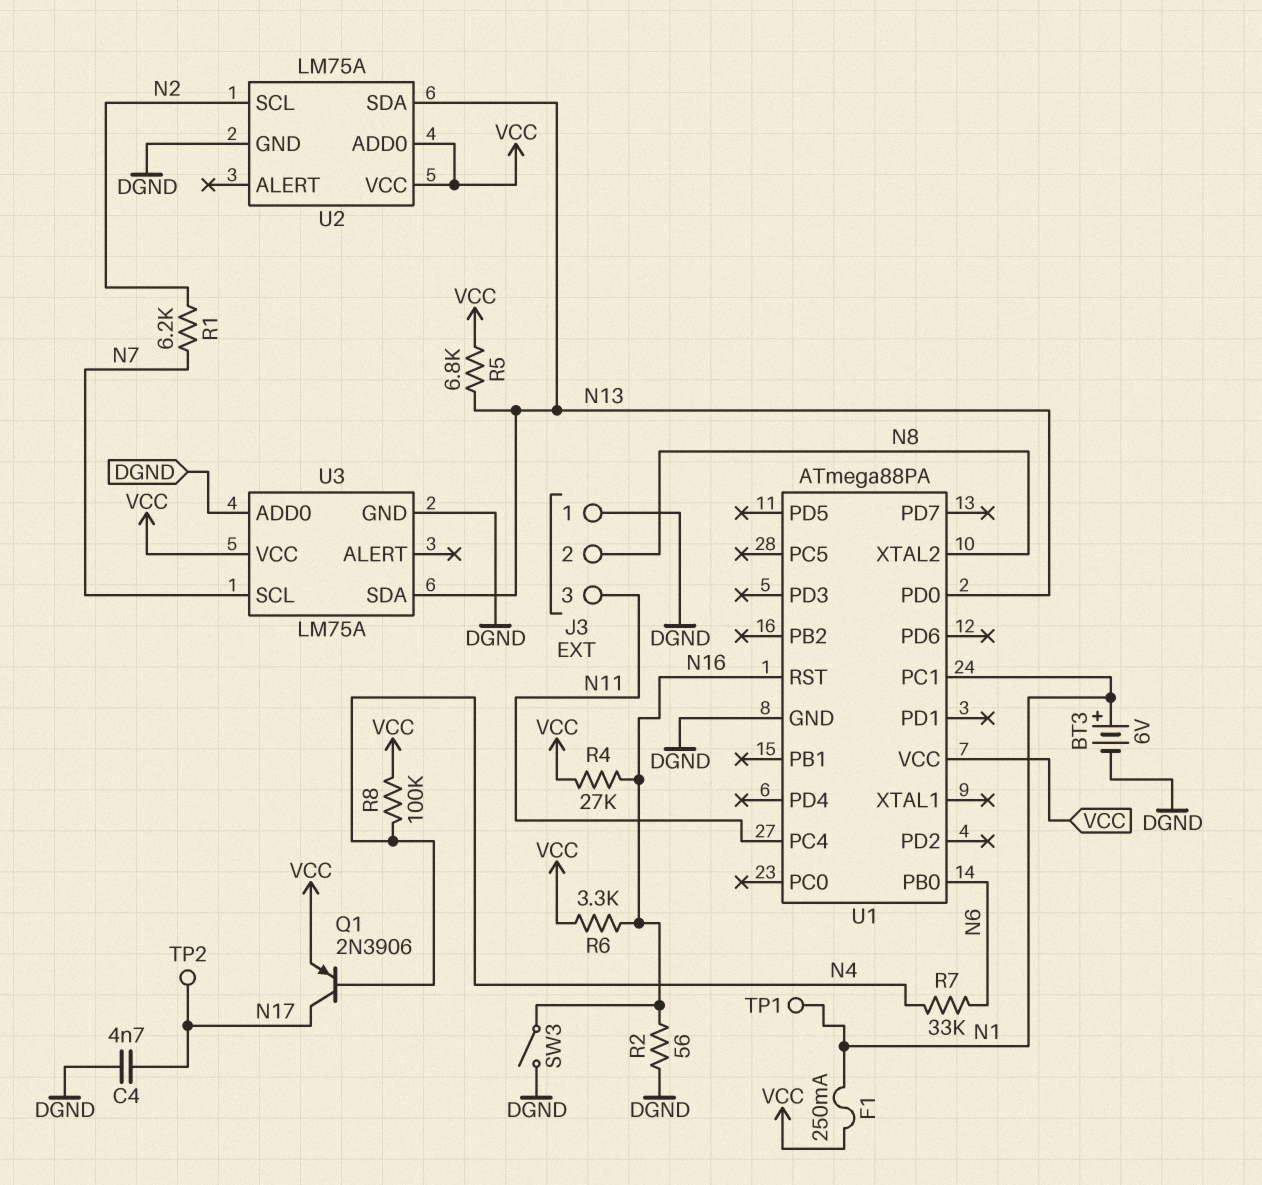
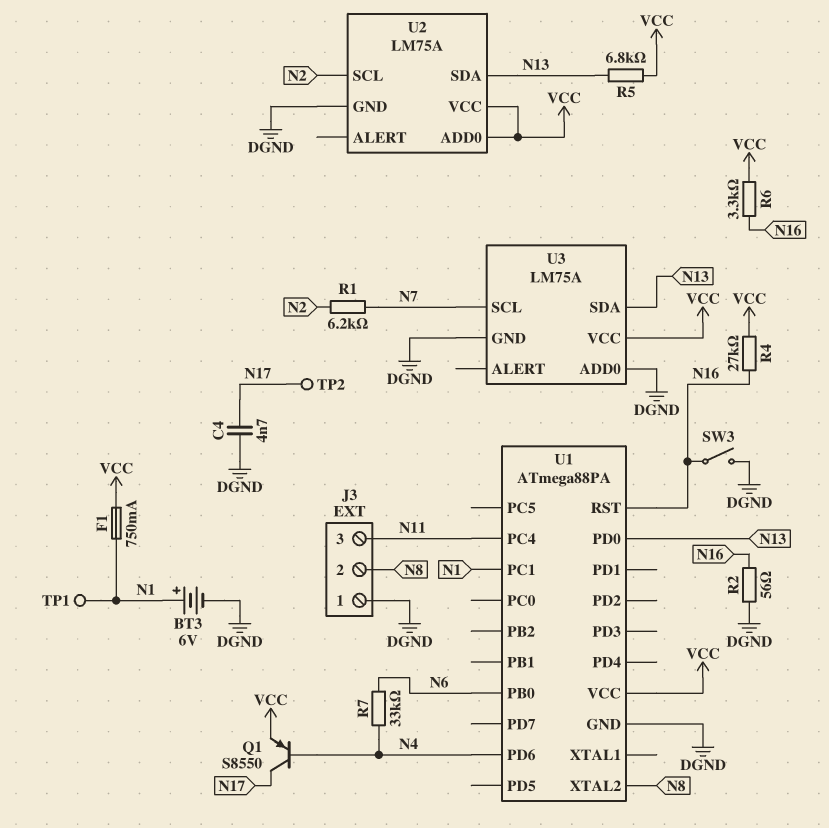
F1: 250mA (N1, VCC) -> 750mA (N1, VCC)
Q1: PNP 2N3906 (B N4, C N17, E VCC) -> PNP S8550 (B N4, C N17, E VCC)
R8: 100k (N4, VCC) -> none
U1 pin PD6: none -> N4

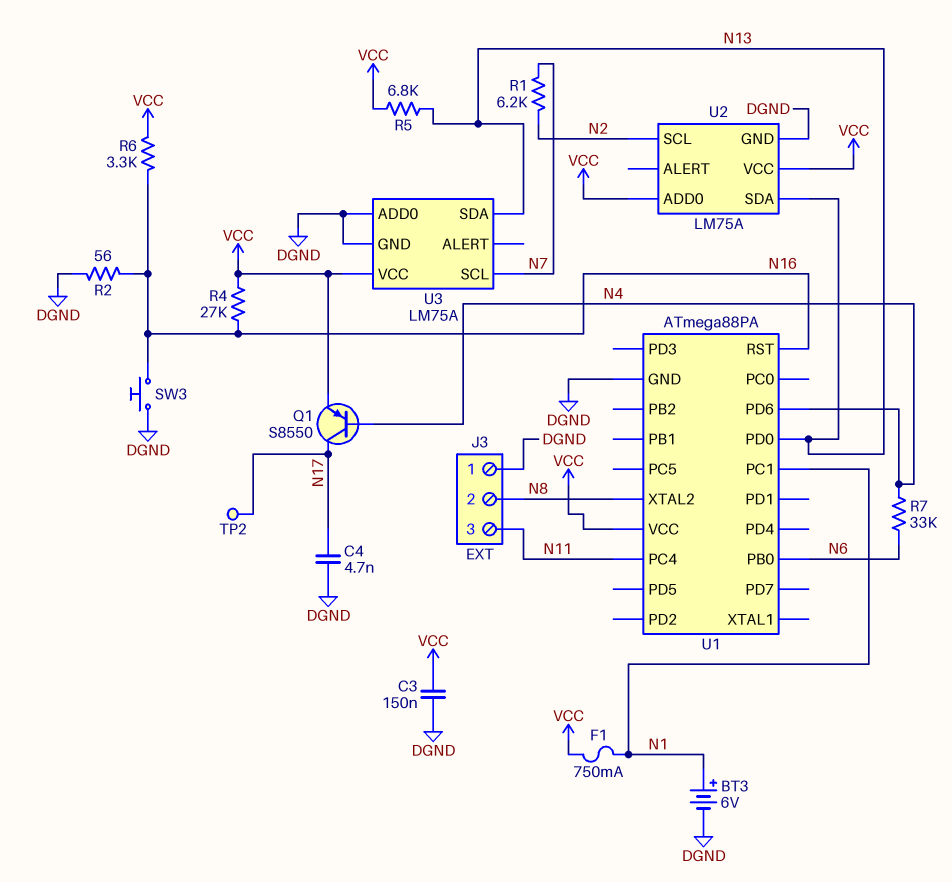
C3: none -> 150nF (DGND, VCC)
SW3: switch (DGND, N16) -> button (DGND, N16)
TP1: test point (N1) -> none

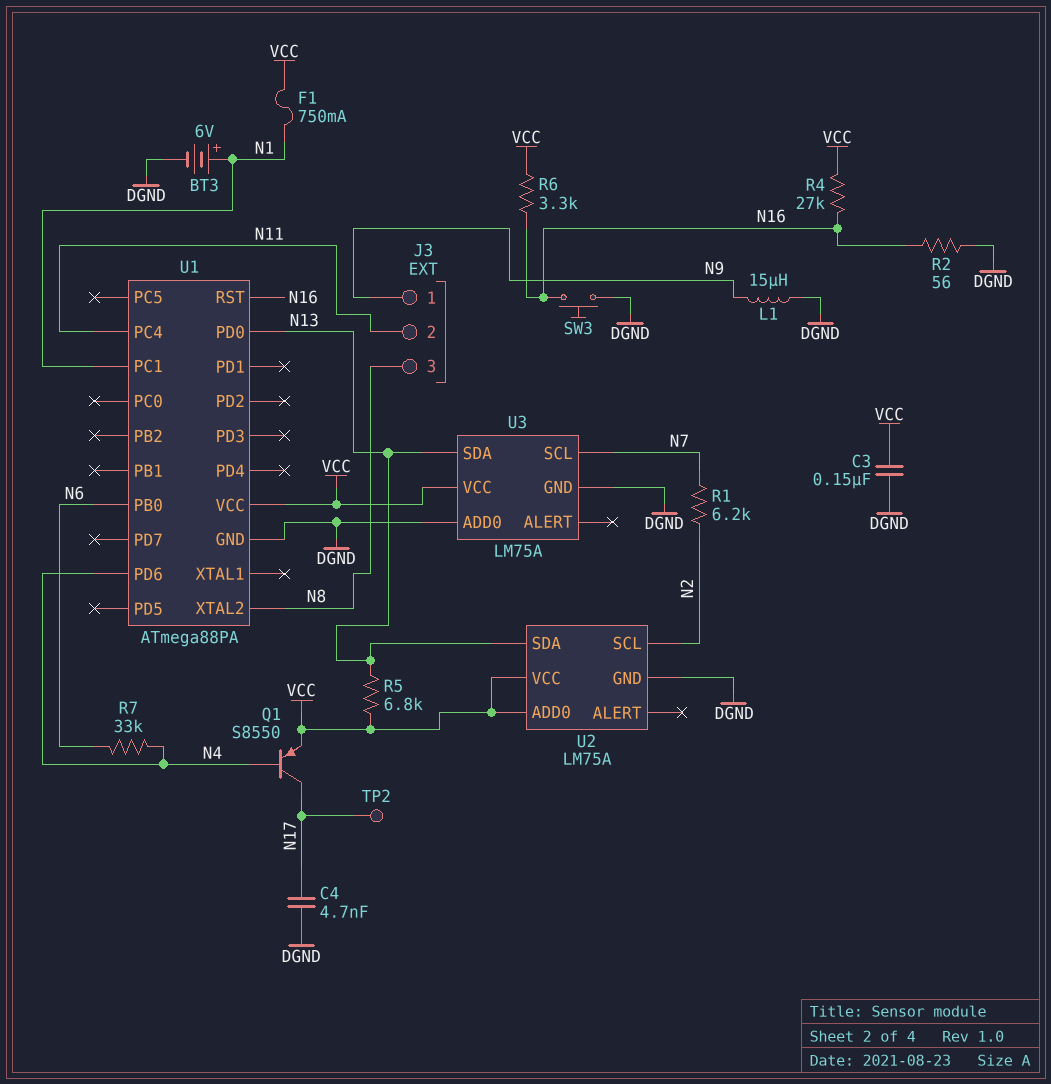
J3 pin 1: DGND -> N9
J3 pin 2: N8 -> N11
J3 pin 3: N11 -> N8
L1: none -> 15uH (DGND, N9)

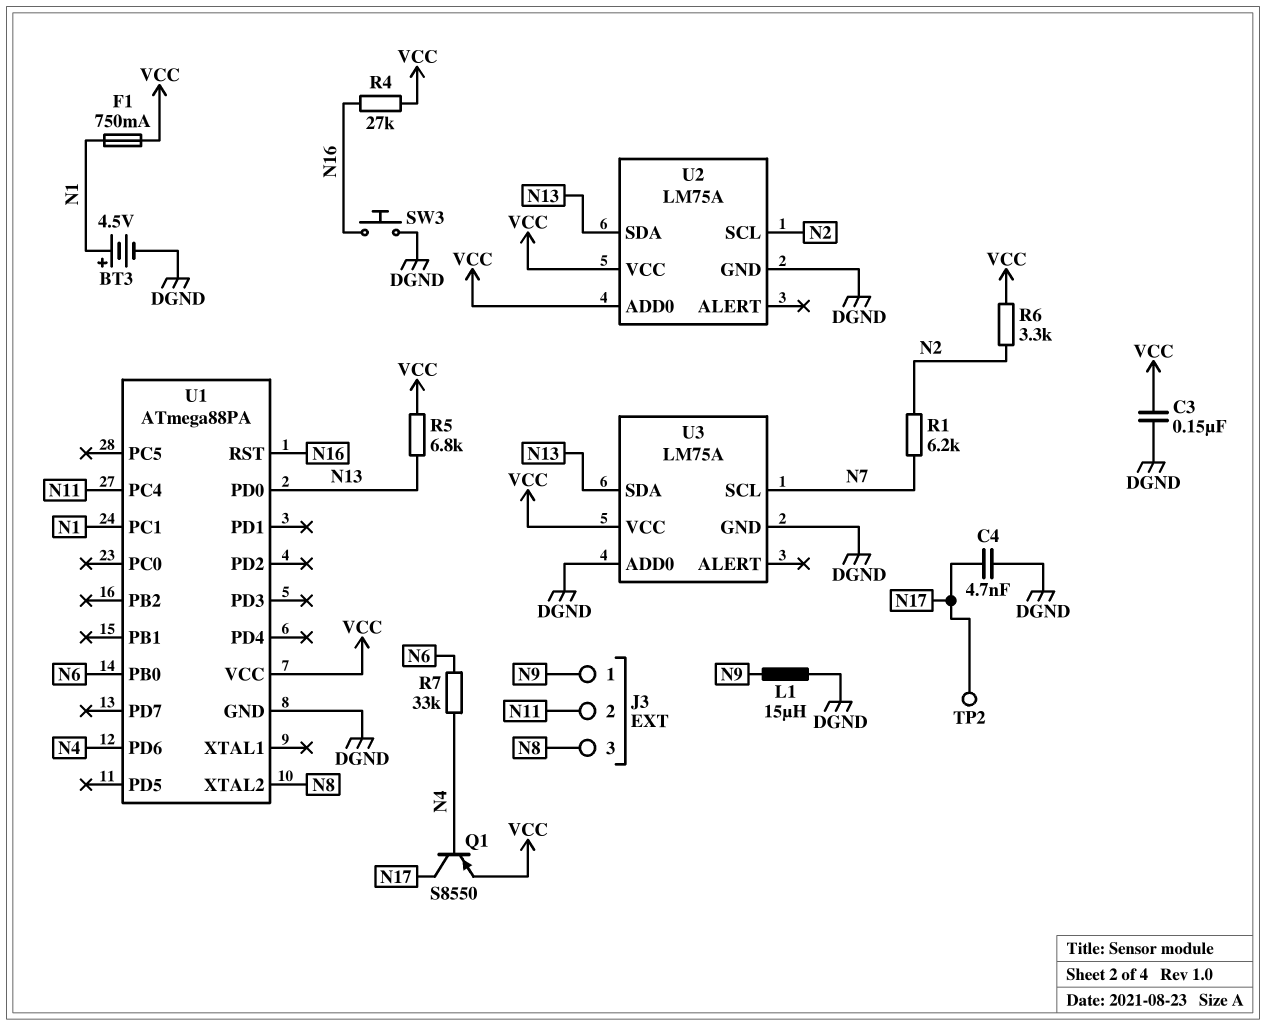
BT3: 6V (plus N1, minus DGND) -> 4.5V (plus N1, minus DGND)
R2: 56 (DGND, N16) -> none
R6: 3.3k (N16, VCC) -> 3.3k (N2, VCC)

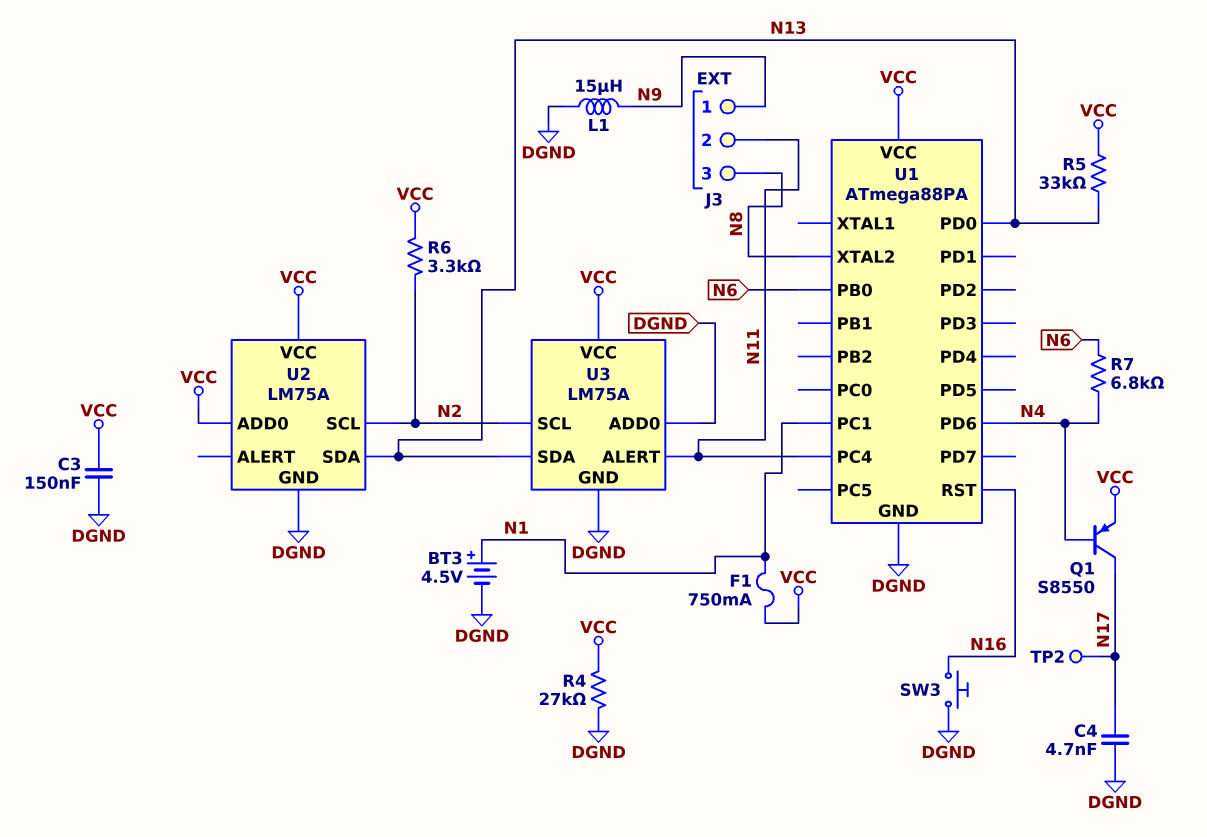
R1: 6.2k (N2, N7) -> none
R4: 27k (N16, VCC) -> 27k (DGND, VCC)
R5: 6.8k (N13, VCC) -> 33k (N13, VCC)
R7: 33k (N4, N6) -> 6.8k (N4, N6)
U3 pin ALERT: none -> N11
U3 pin SCL: N7 -> N2

